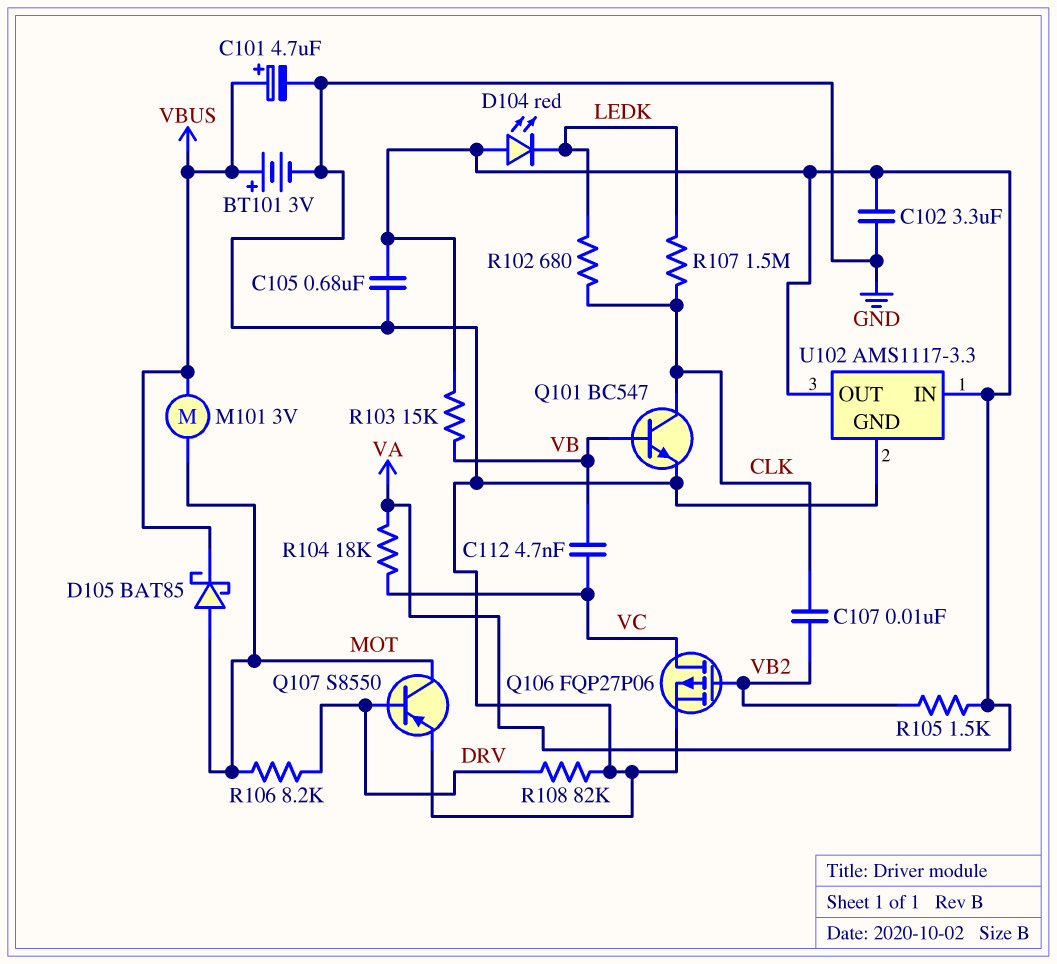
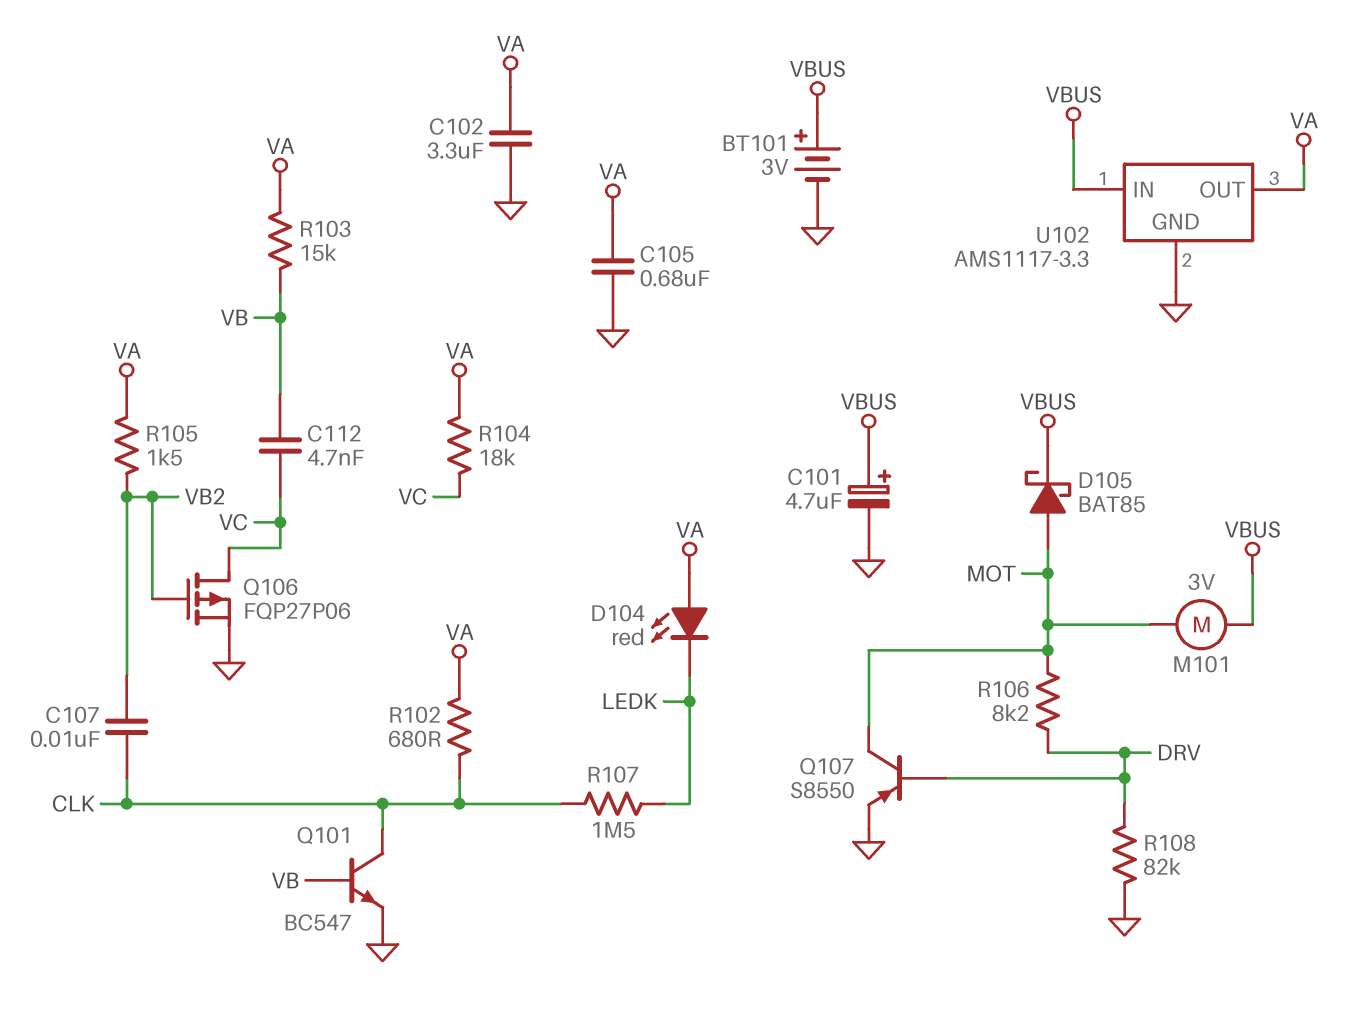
R102: 680 (CLK, LEDK) -> 680 (CLK, VA)
U102 pin IN: VA -> VBUS

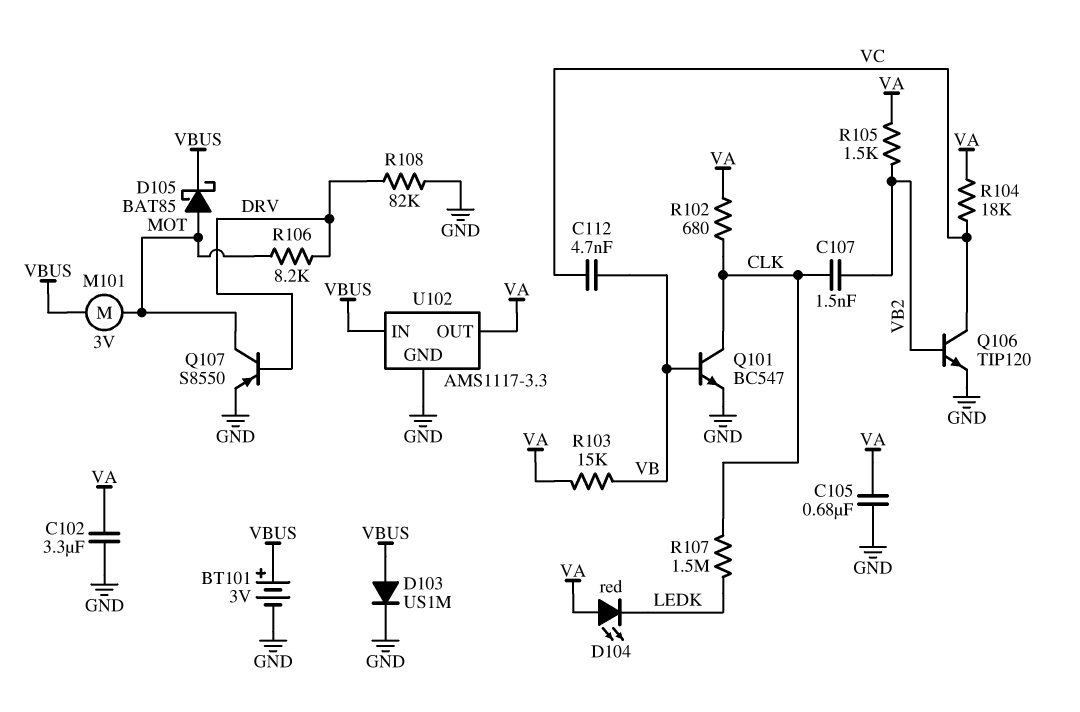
C101: 4.7uF (plus VBUS, minus GND) -> none
C107: 10nF (CLK, VB2) -> 1.5nF (CLK, VB2)
D103: none -> diode US1M (A VBUS, K GND)
Q106: PMOS FQP27P06 (G VB2, D VC, S GND) -> NPN TIP120 (B VB2, C VC, E GND)

